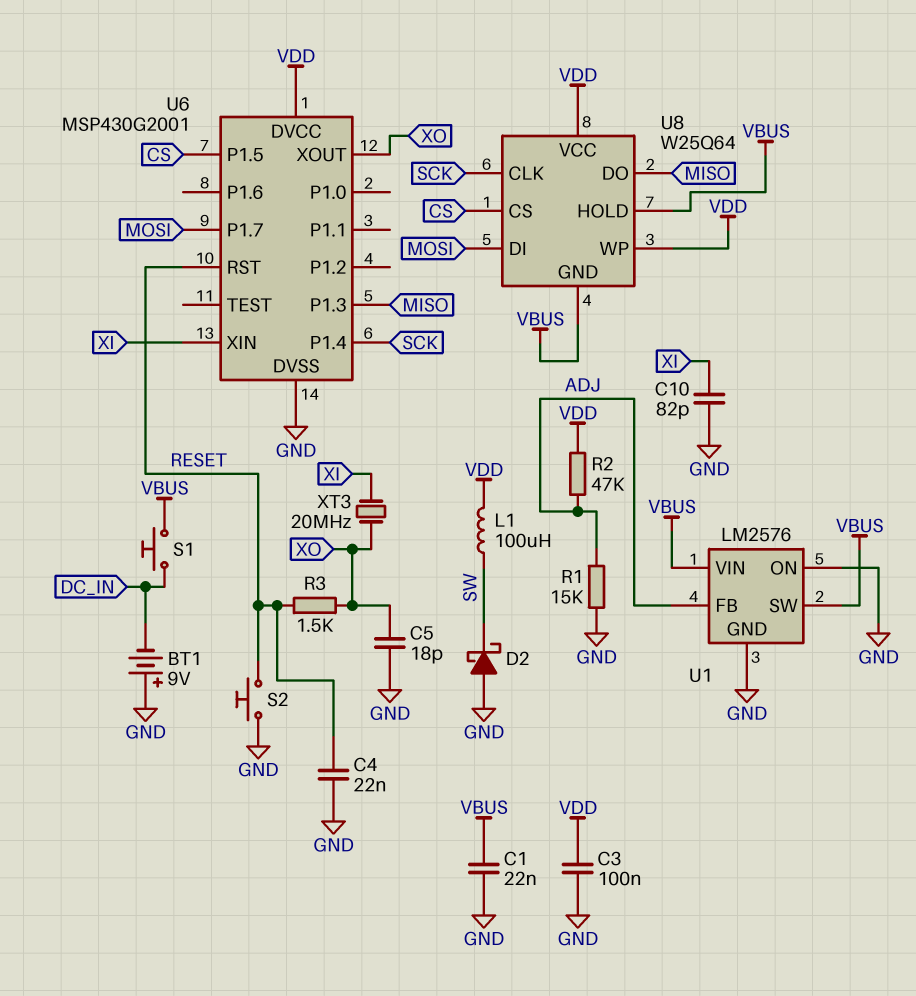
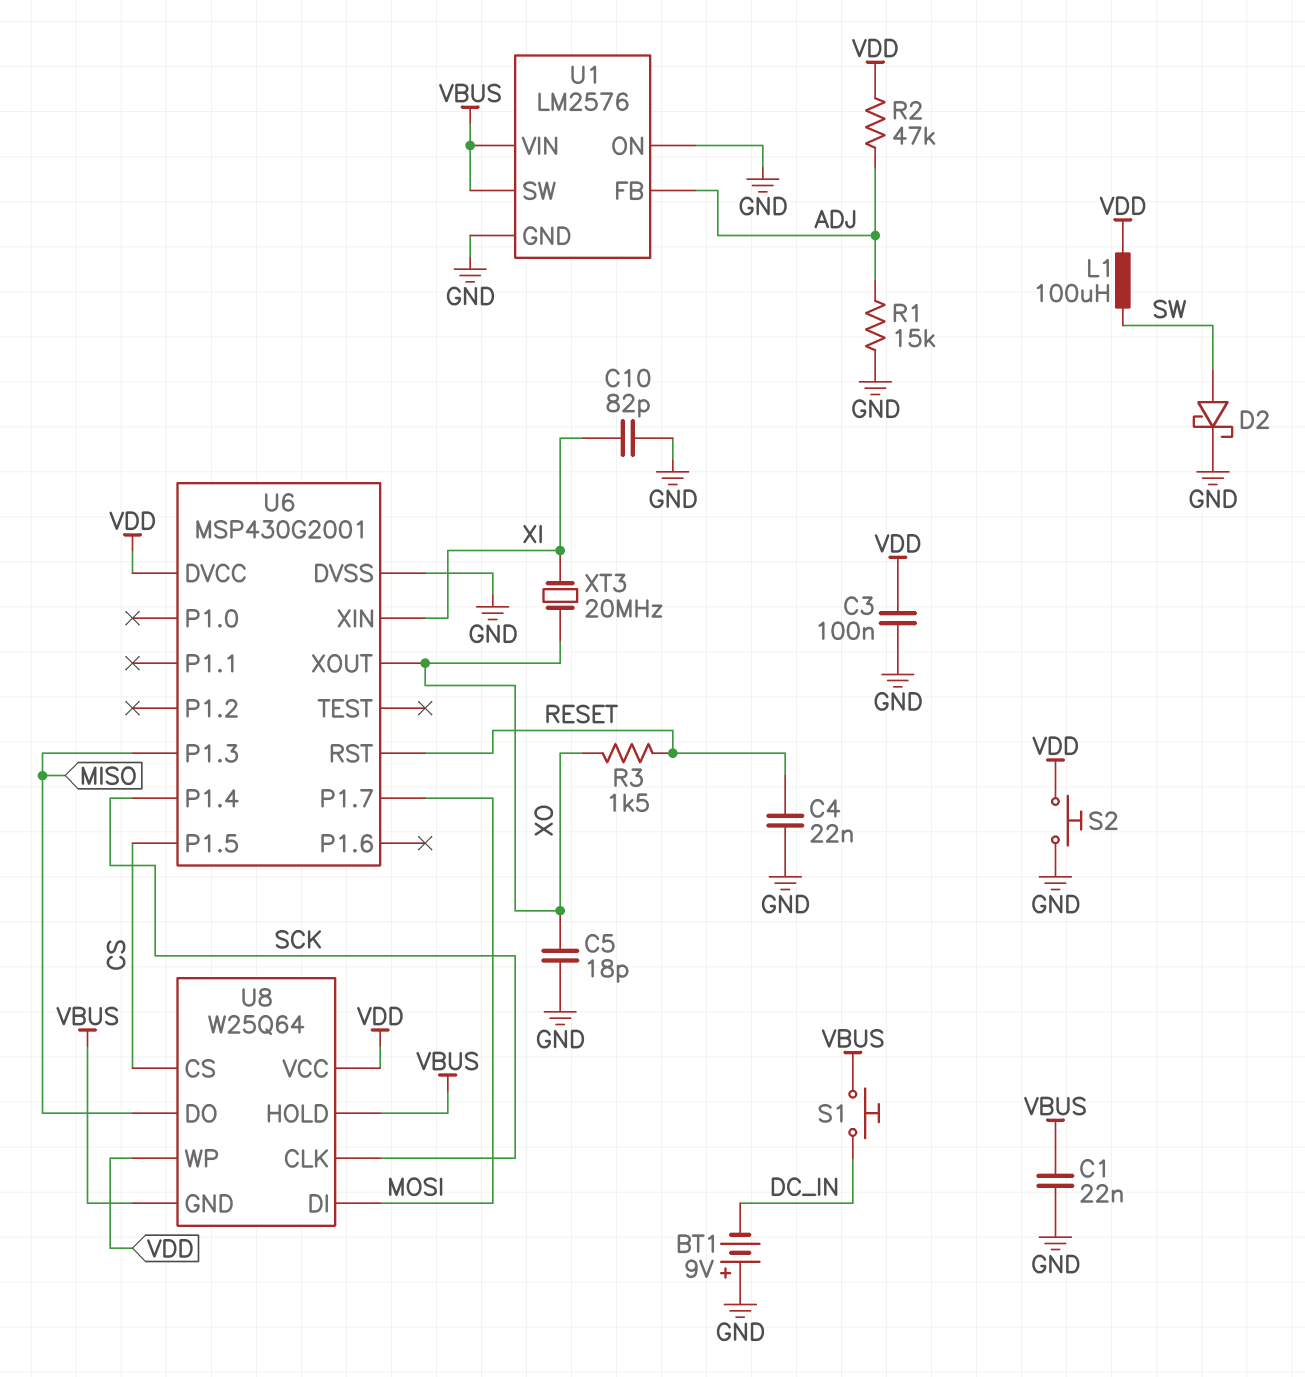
D2: schottky (A GND, K SW) -> schottky (A SW, K GND)
S2: button (GND, RESET) -> button (GND, VDD)

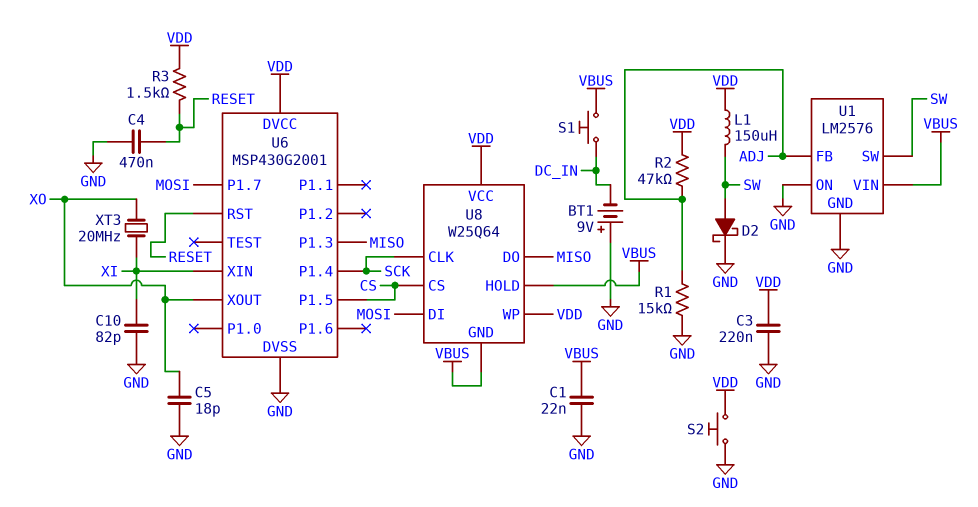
C3: 100nF (GND, VDD) -> 220nF (GND, VDD)
C4: 22nF (GND, RESET) -> 470nF (GND, RESET)
L1: 100uH (SW, VDD) -> 150uH (SW, VDD)
R3: 1.5k (RESET, XO) -> 1.5k (RESET, VDD)
U1 pin SW: VBUS -> SW

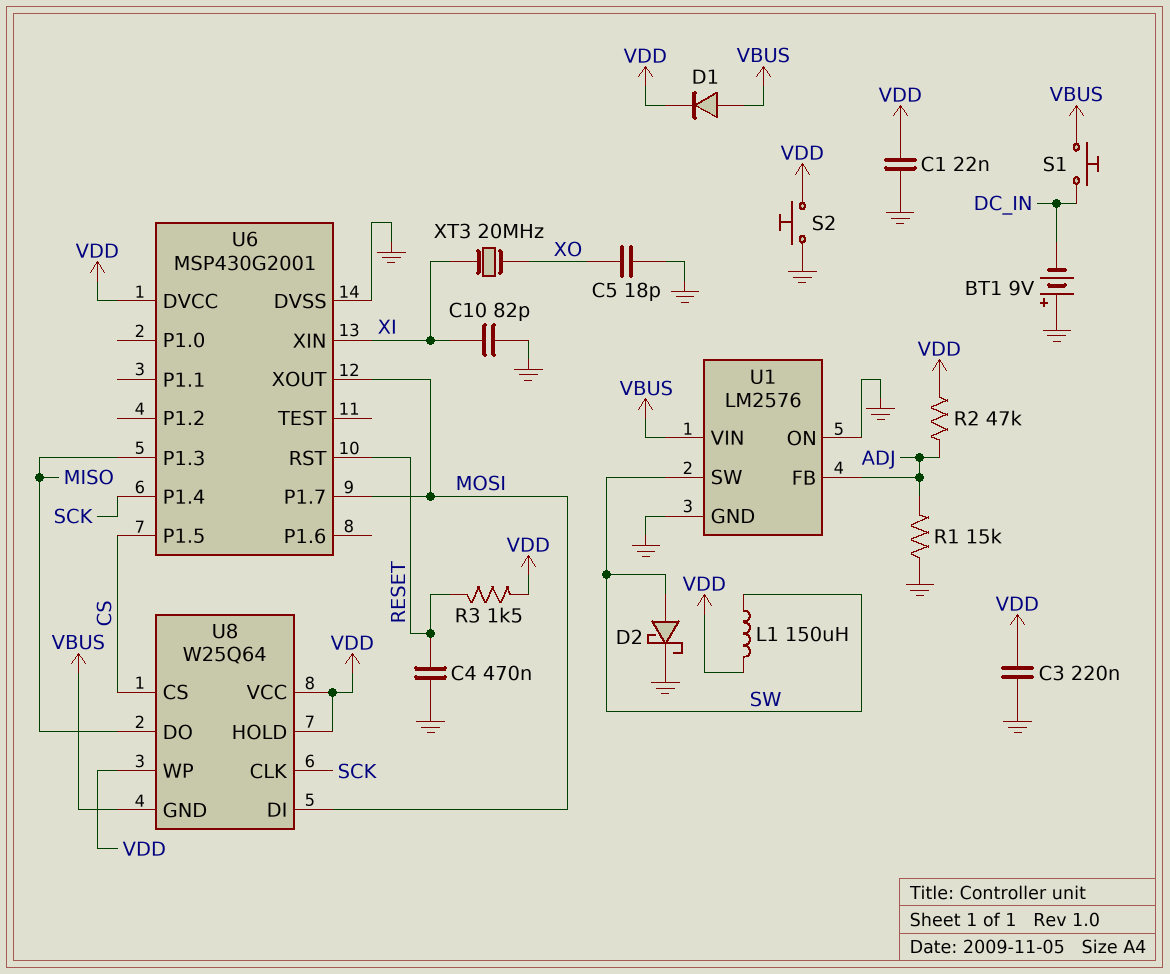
C1: 22nF (GND, VBUS) -> 22nF (GND, VDD)
D1: none -> diode (A VBUS, K VDD)
U6 pin XOUT: XO -> MOSI
U8 pin HOLD: VBUS -> VDD

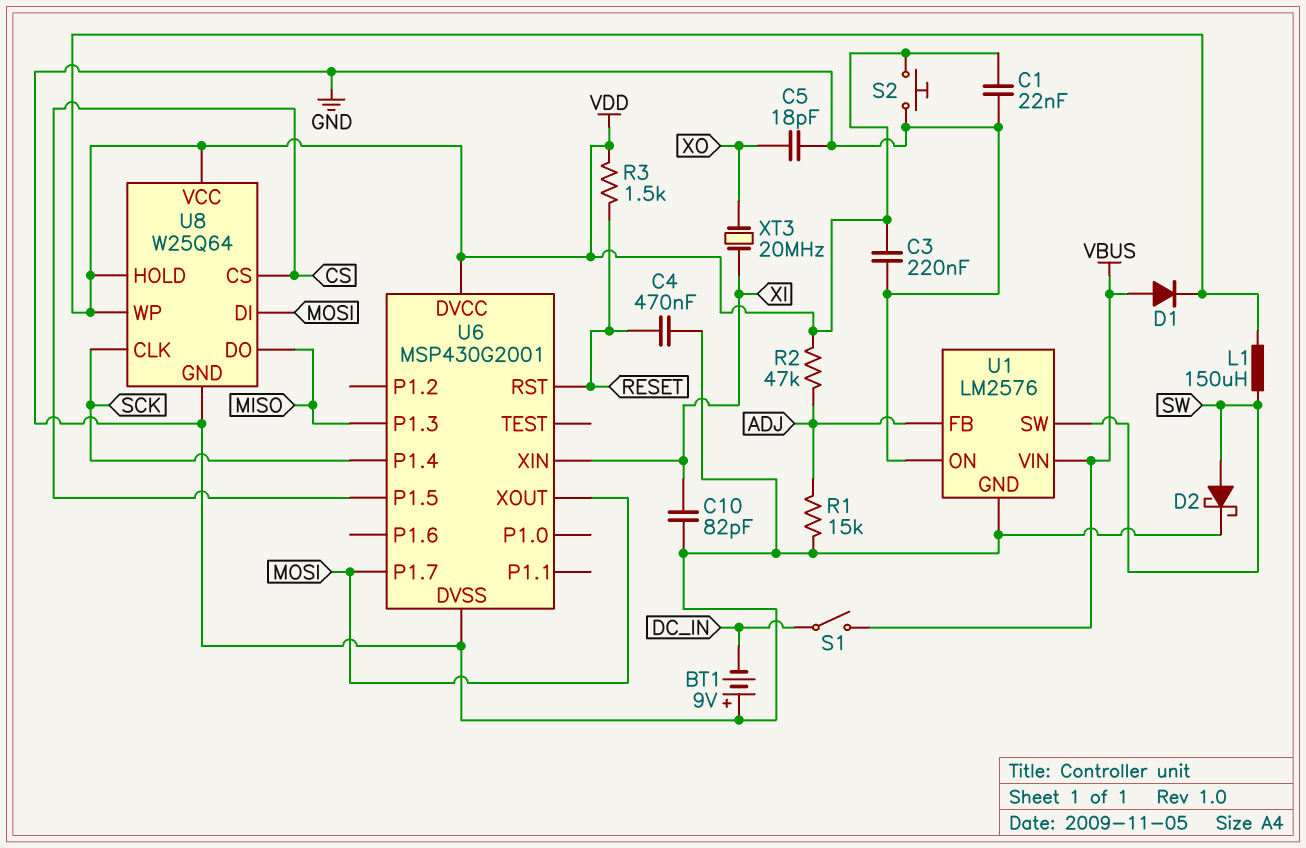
S1: button (DC_IN, VBUS) -> switch (DC_IN, VBUS)
U8 pin GND: VBUS -> GND

